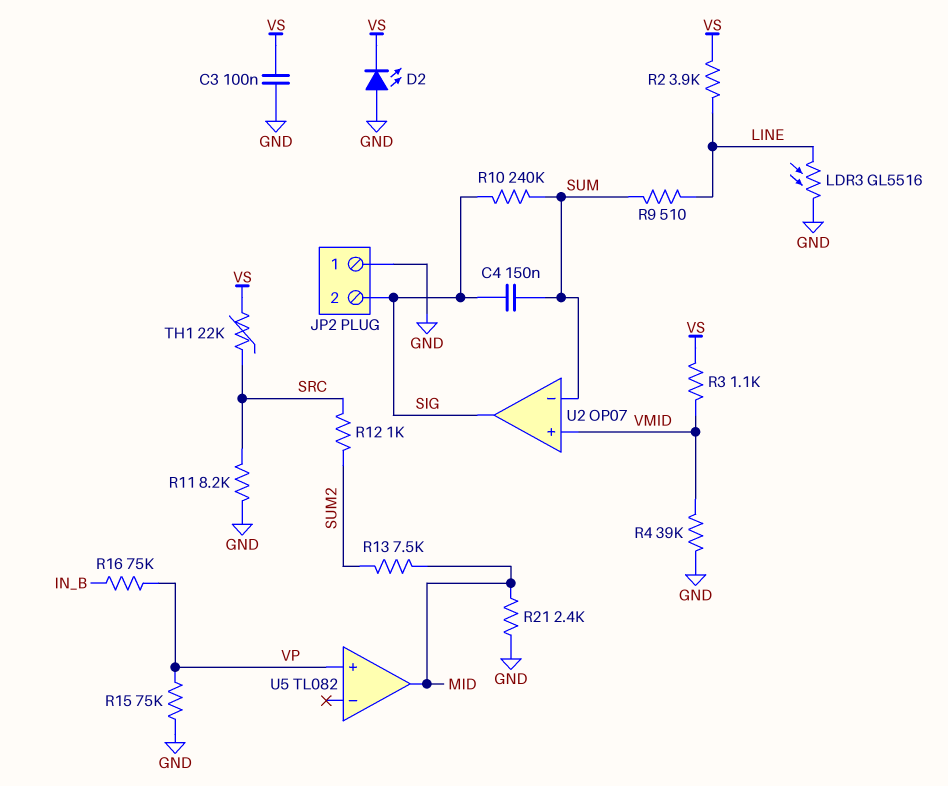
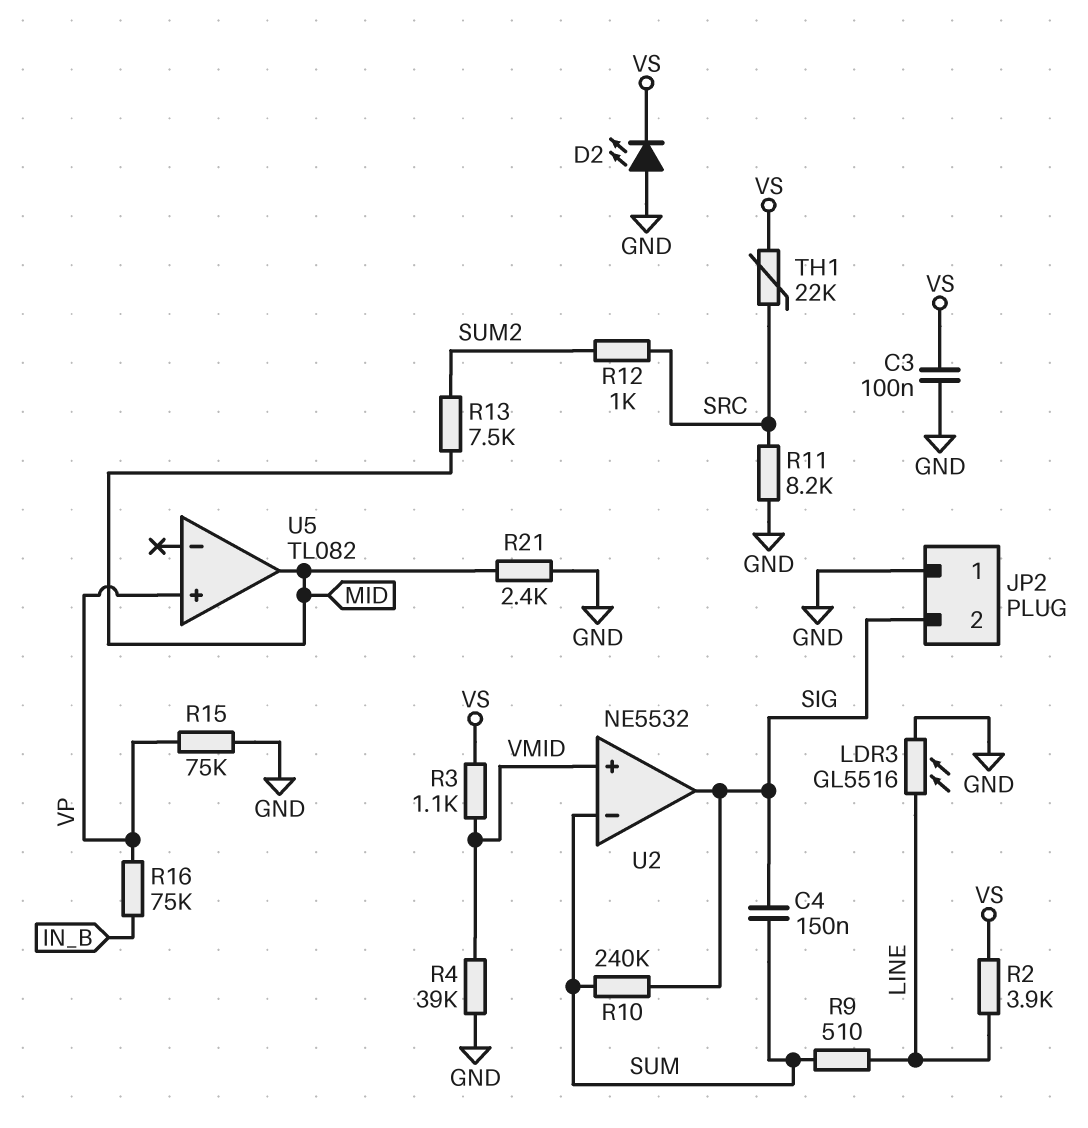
U2: OP07 -> NE5532

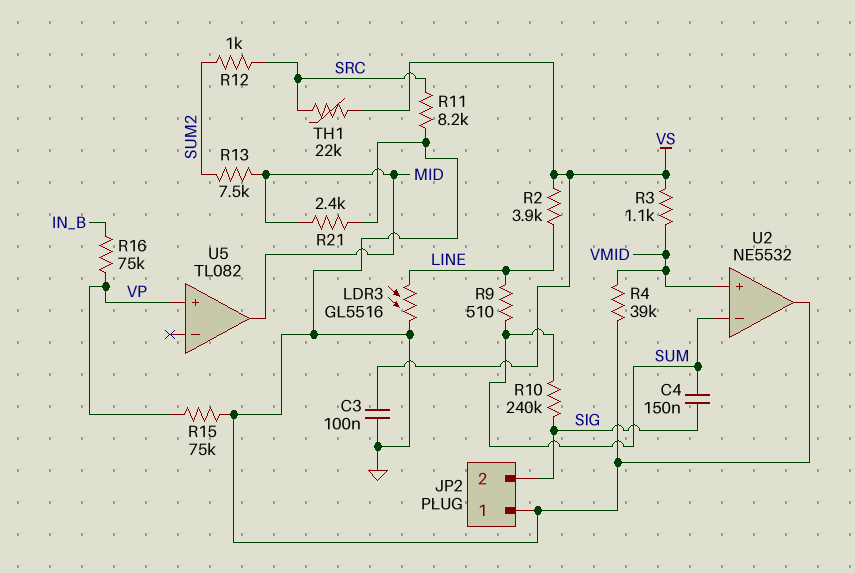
D2: LED (A GND, K VS) -> none
U2 pin out: SIG -> GND

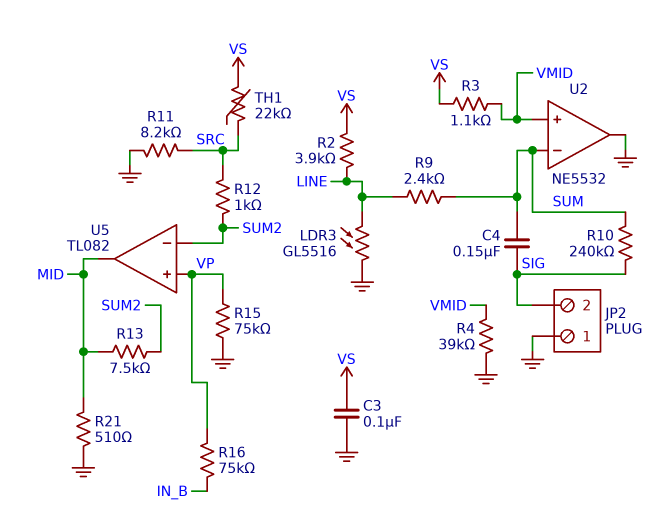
R9: 510 (LINE, SUM) -> 2.4k (LINE, SUM)
R21: 2.4k (GND, MID) -> 510 (GND, MID)
U5 pin in-: none -> SUM2

